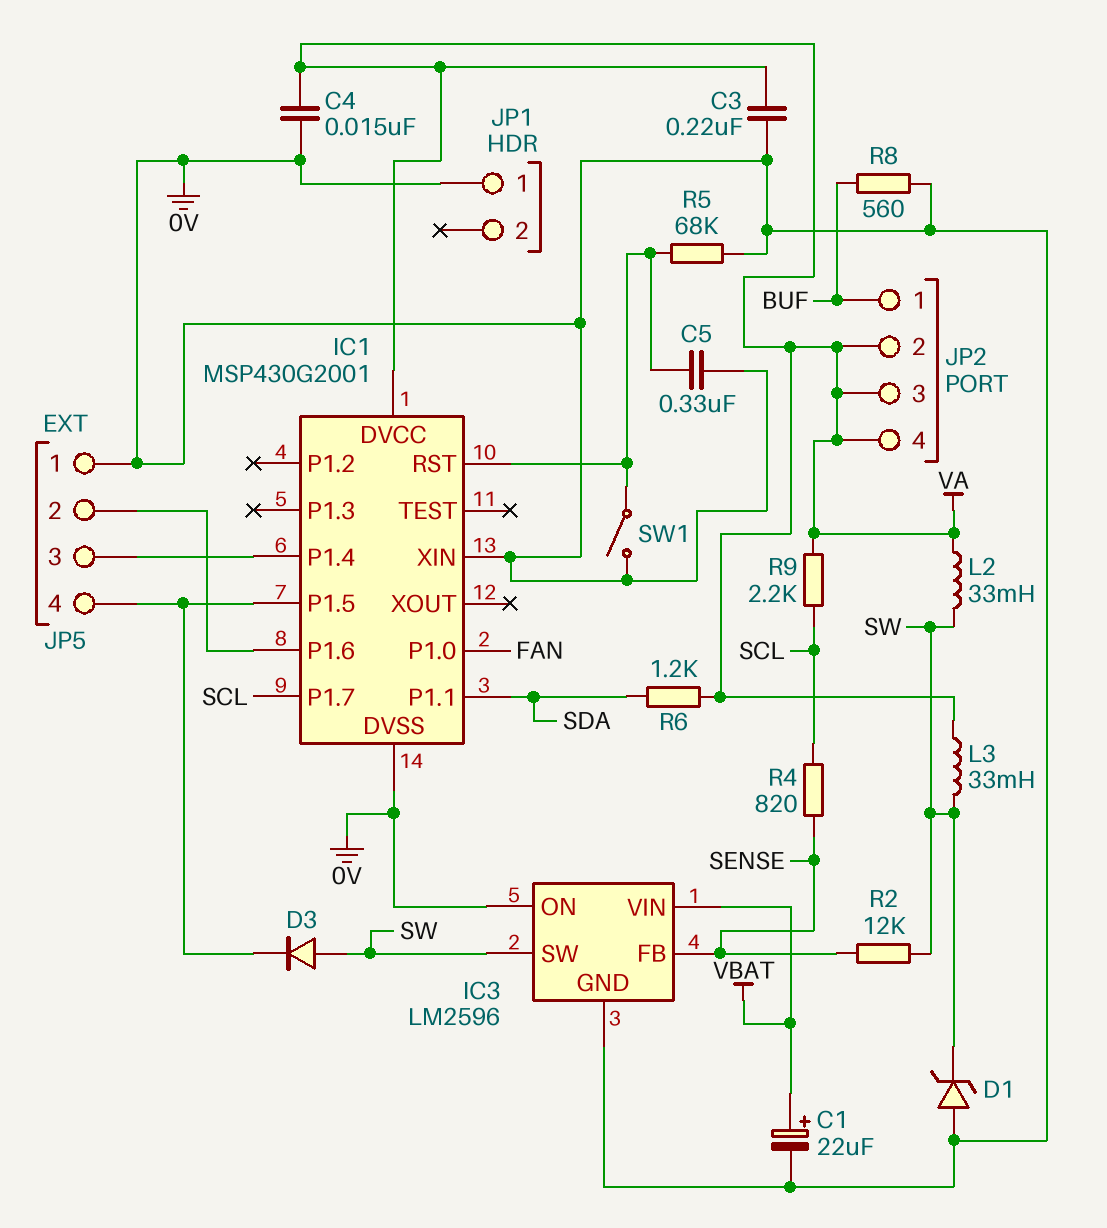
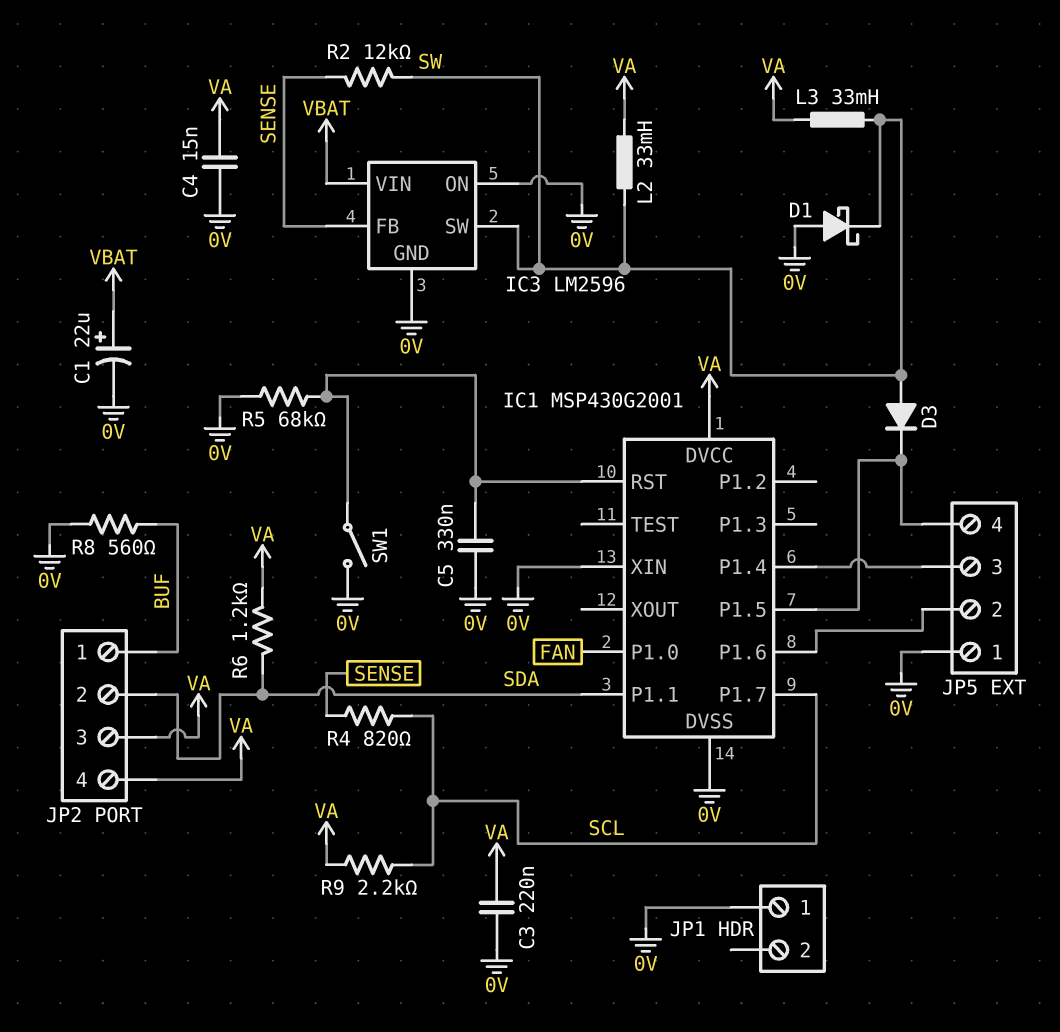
D1: zener (A 0V, K SW) -> schottky (A 0V, K SW)
JP2 pin 2: VA -> SDA

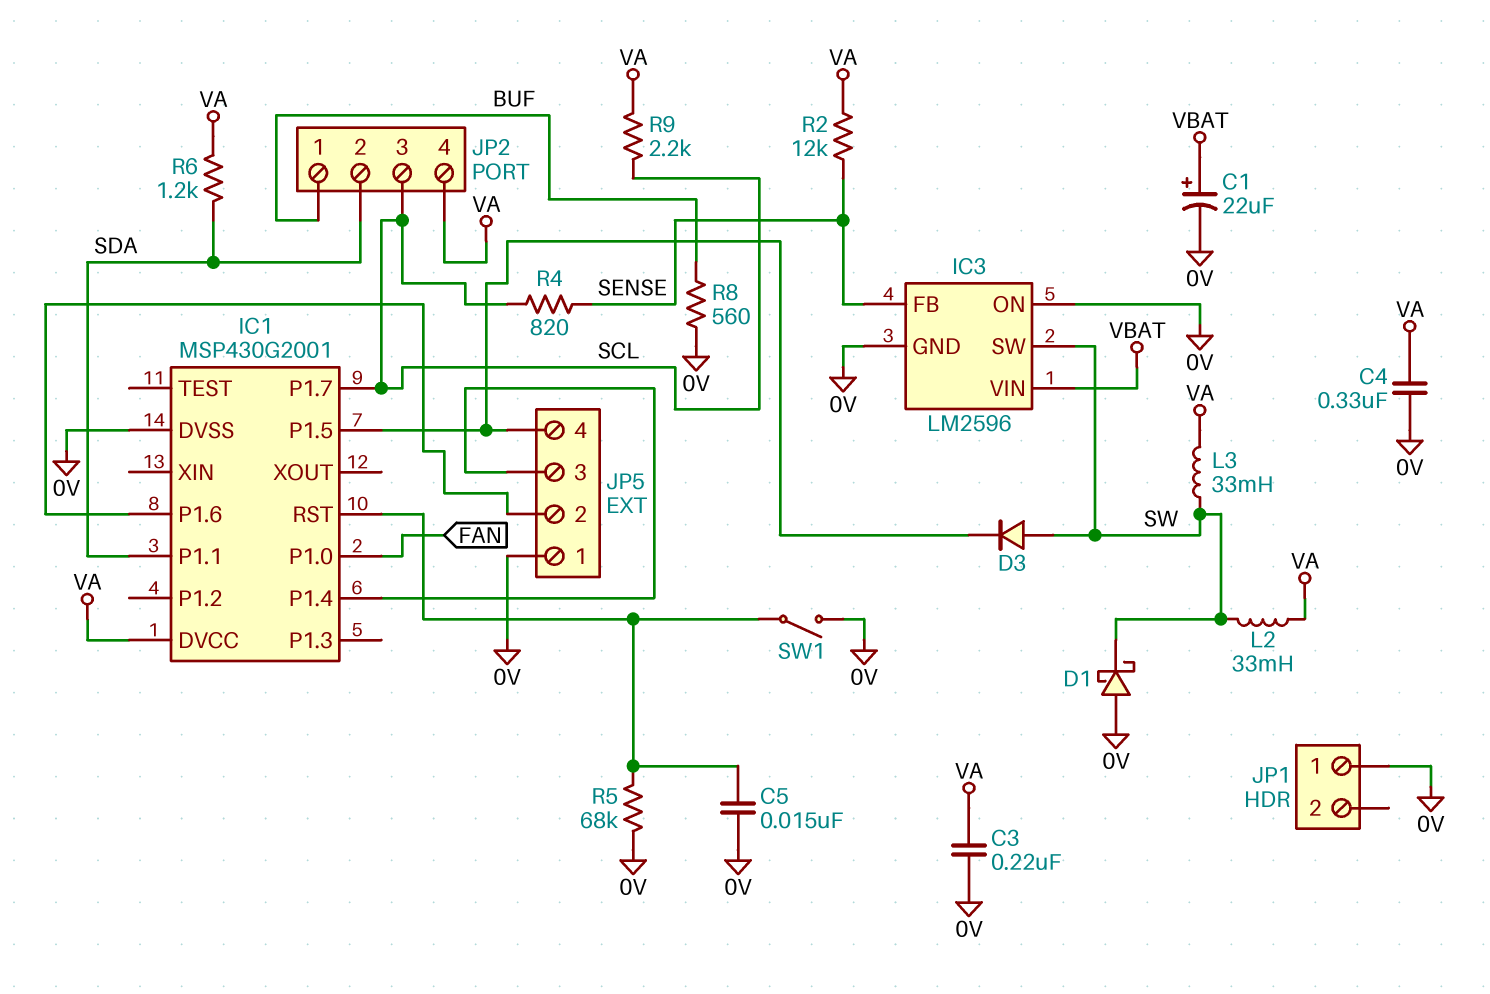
C4: 15nF (0V, VA) -> 330nF (0V, VA)
C5: 330nF (0V, IC1/RST) -> 15nF (0V, IC1/RST)
IC1 pin XIN: 0V -> none
JP2 pin 3: VA -> SCL
R2: 12k (SENSE, SW) -> 12k (SENSE, VA)

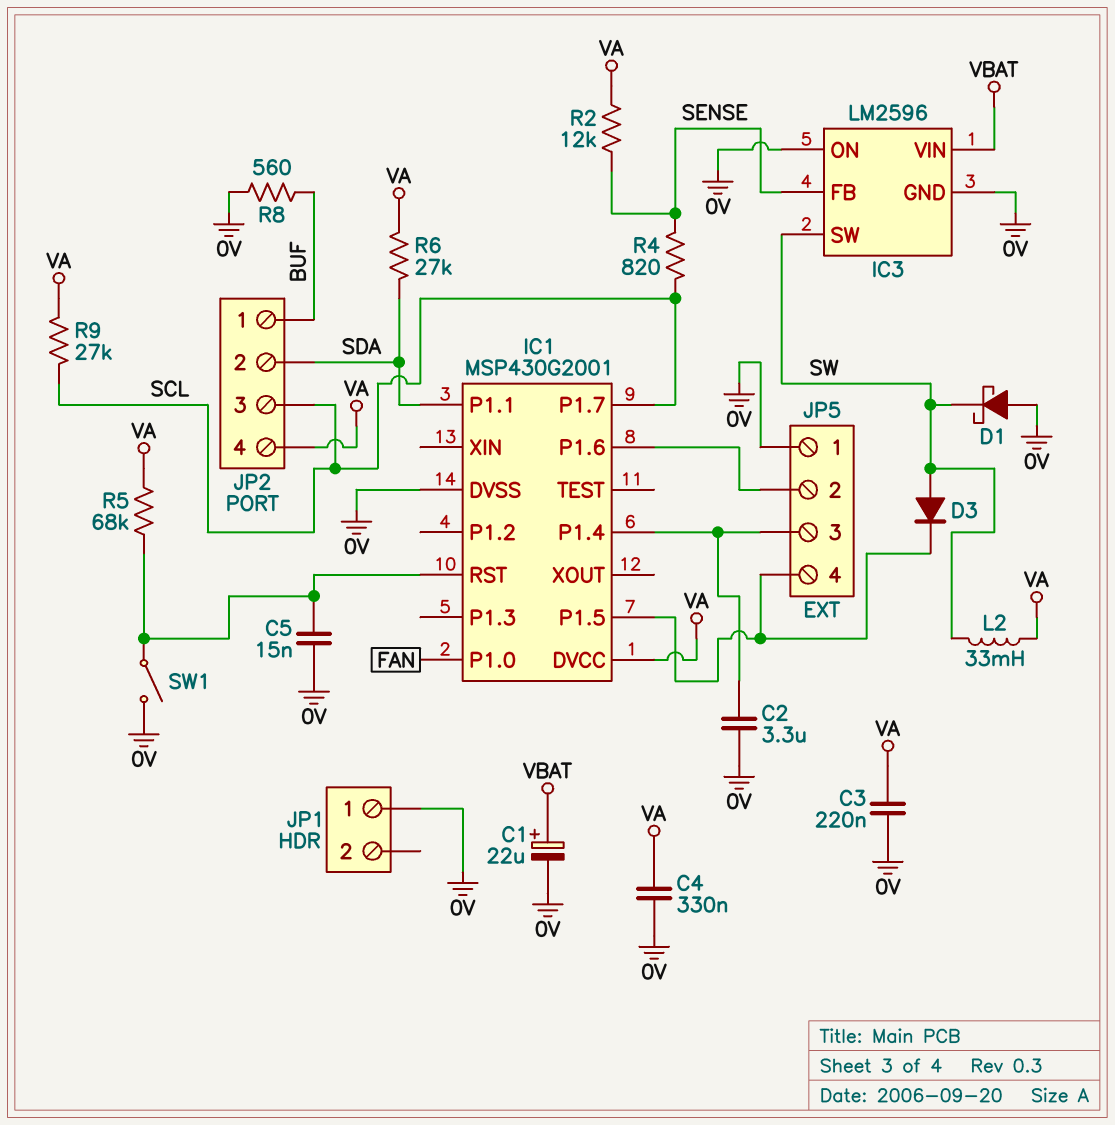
C2: none -> 3.3uF (0V, IC1/P1.4)
L3: 33mH (SW, VA) -> none
R5: 68k (0V, IC1/RST) -> 68k (IC1/RST, VA)
R6: 1.2k (SDA, VA) -> 27k (SDA, VA)
R9: 2.2k (SCL, VA) -> 27k (SCL, VA)

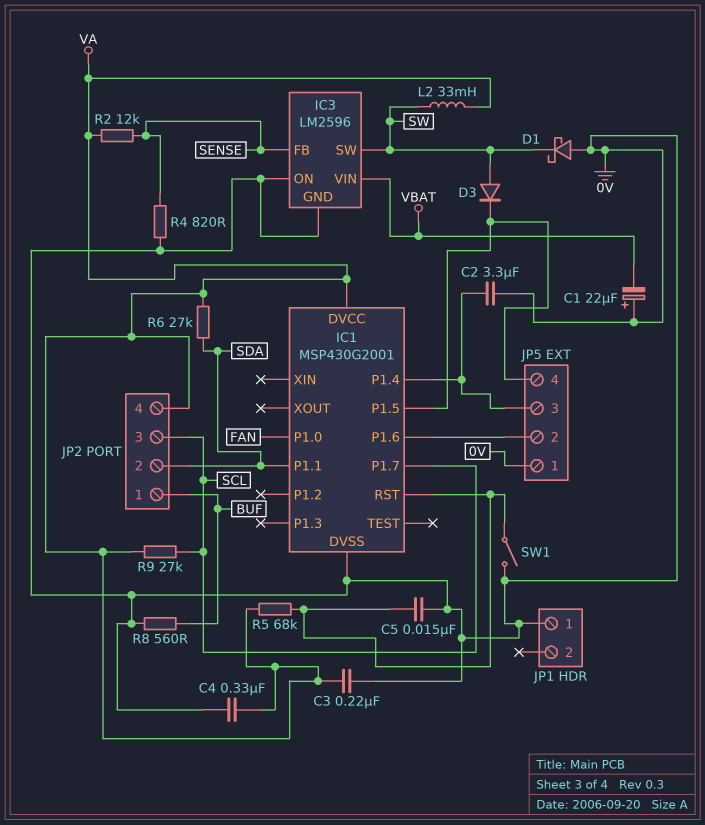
C1: 22uF (plus VBAT, minus 0V) -> 22uF (plus 0V, minus VBAT)
R4: 820 (SCL, SENSE) -> 820 (0V, SENSE)

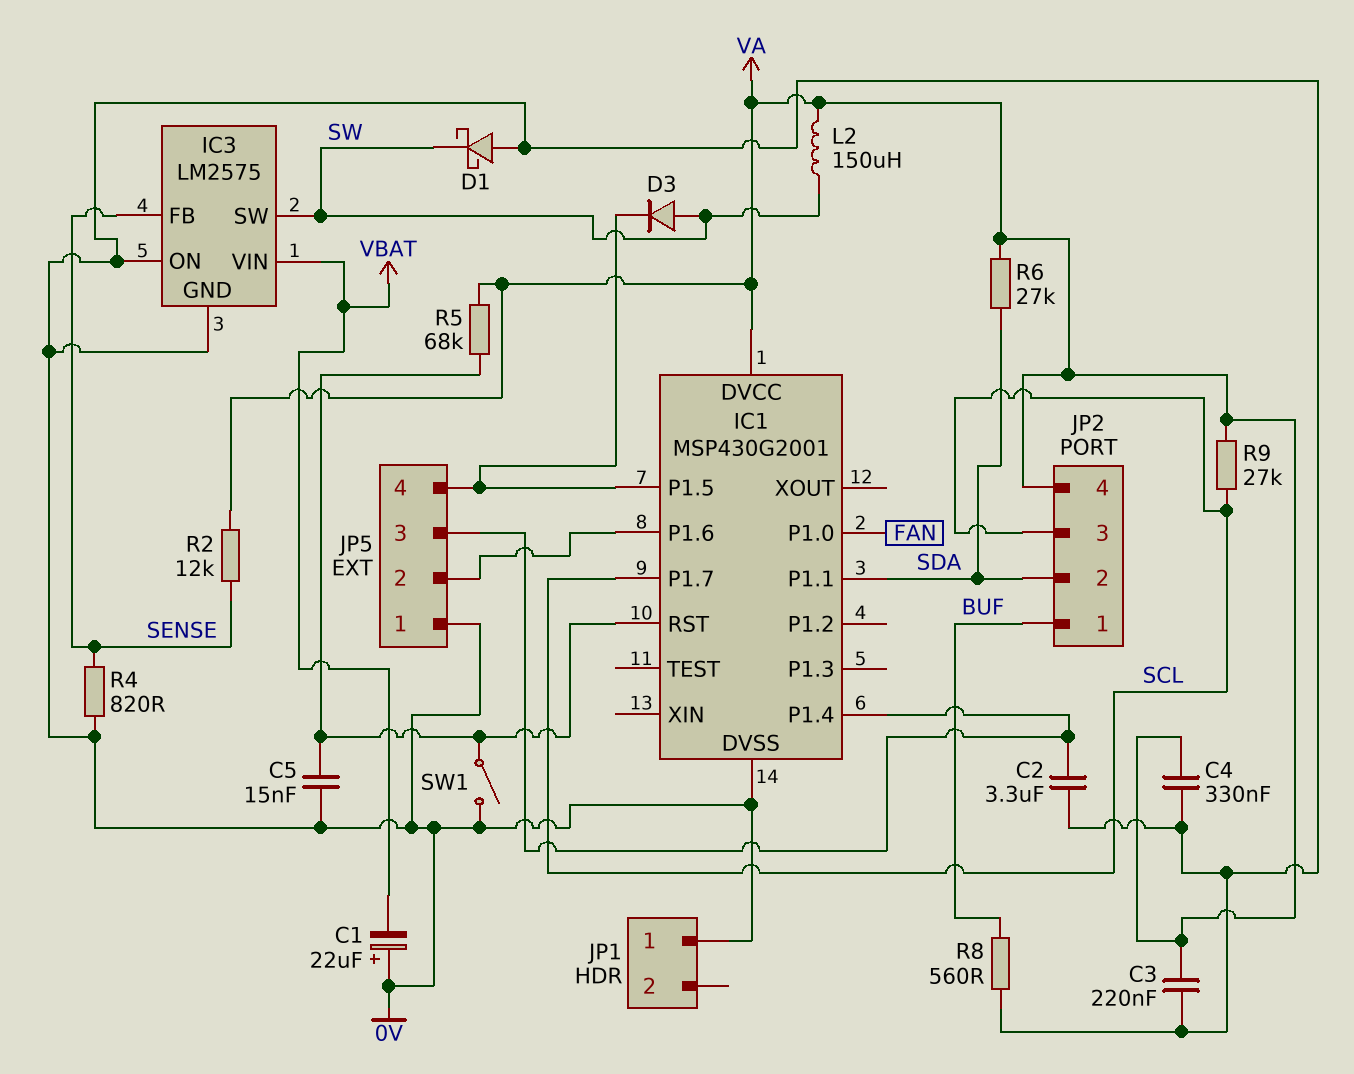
IC3: LM2596 -> LM2575
L2: 33mH (SW, VA) -> 150uH (SW, VA)

